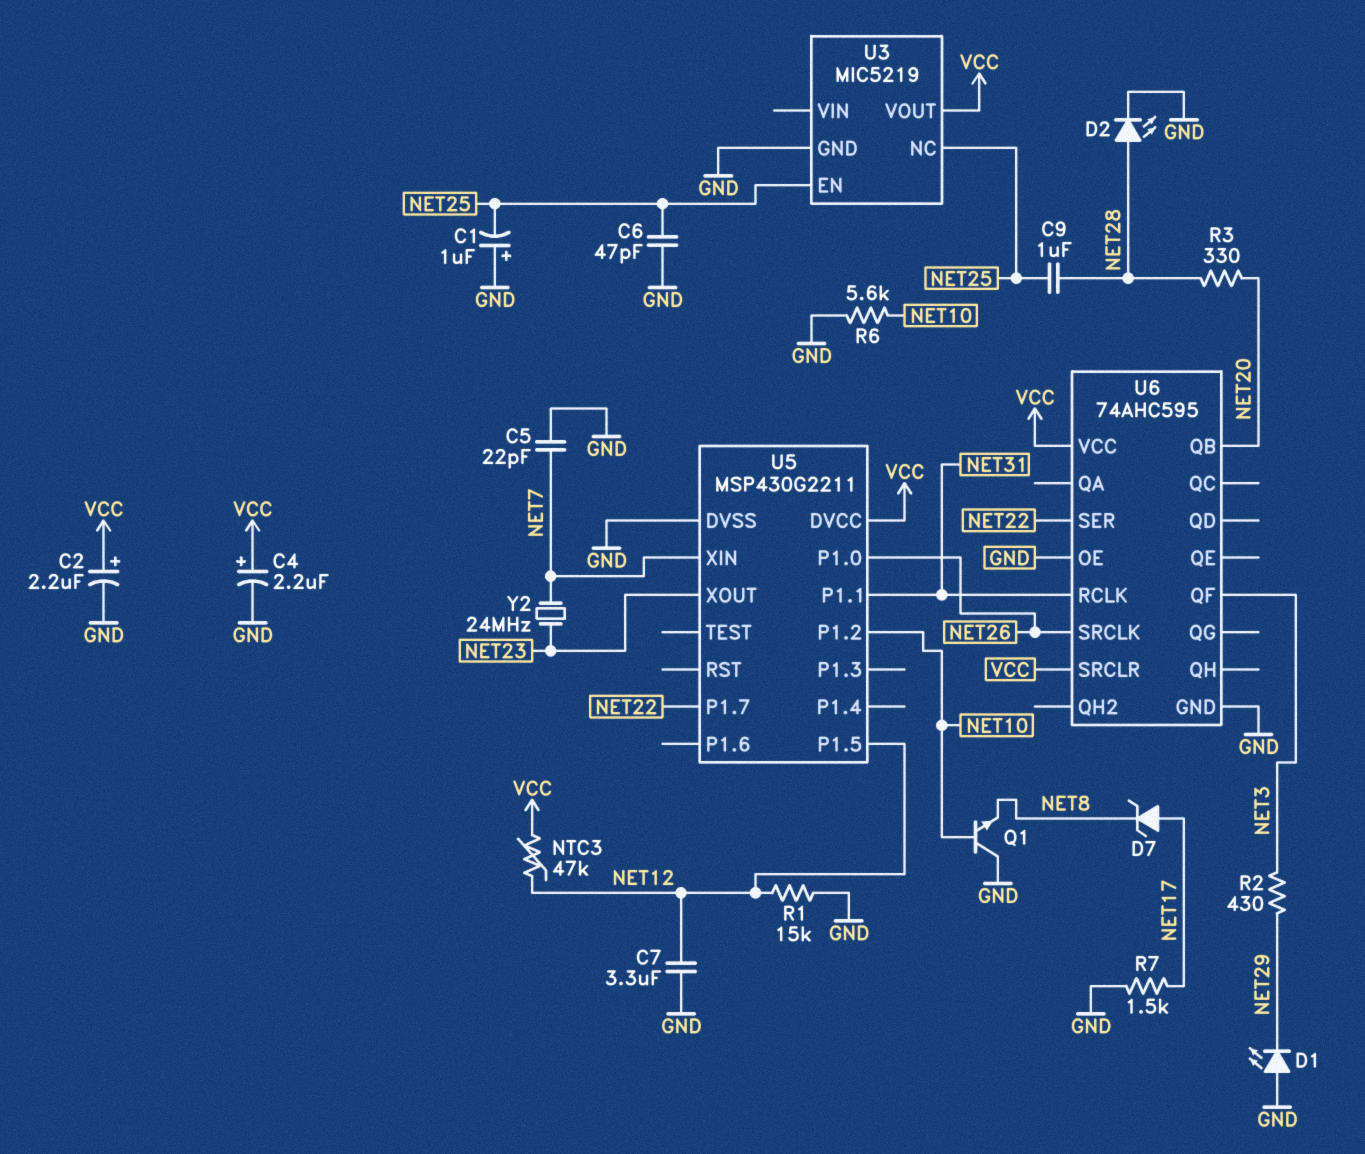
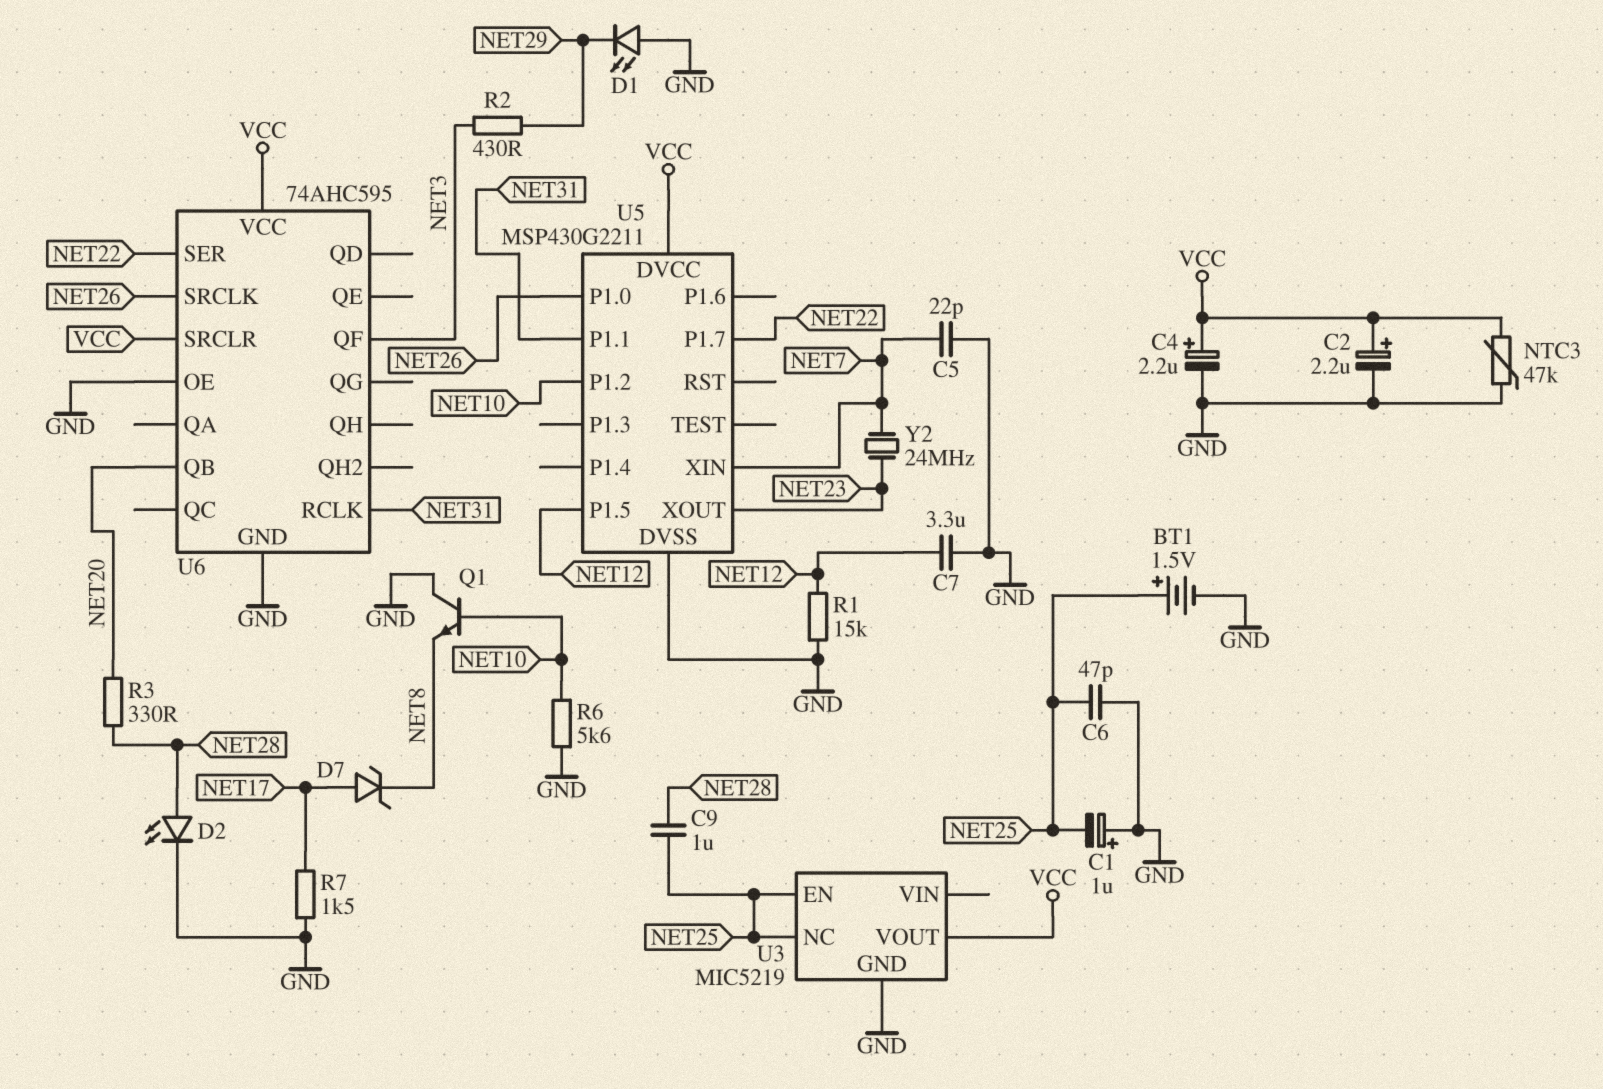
BT1: none -> 1.5V (plus NET25, minus GND)
NTC3: 47k (NET12, VCC) -> 47k (GND, VCC)

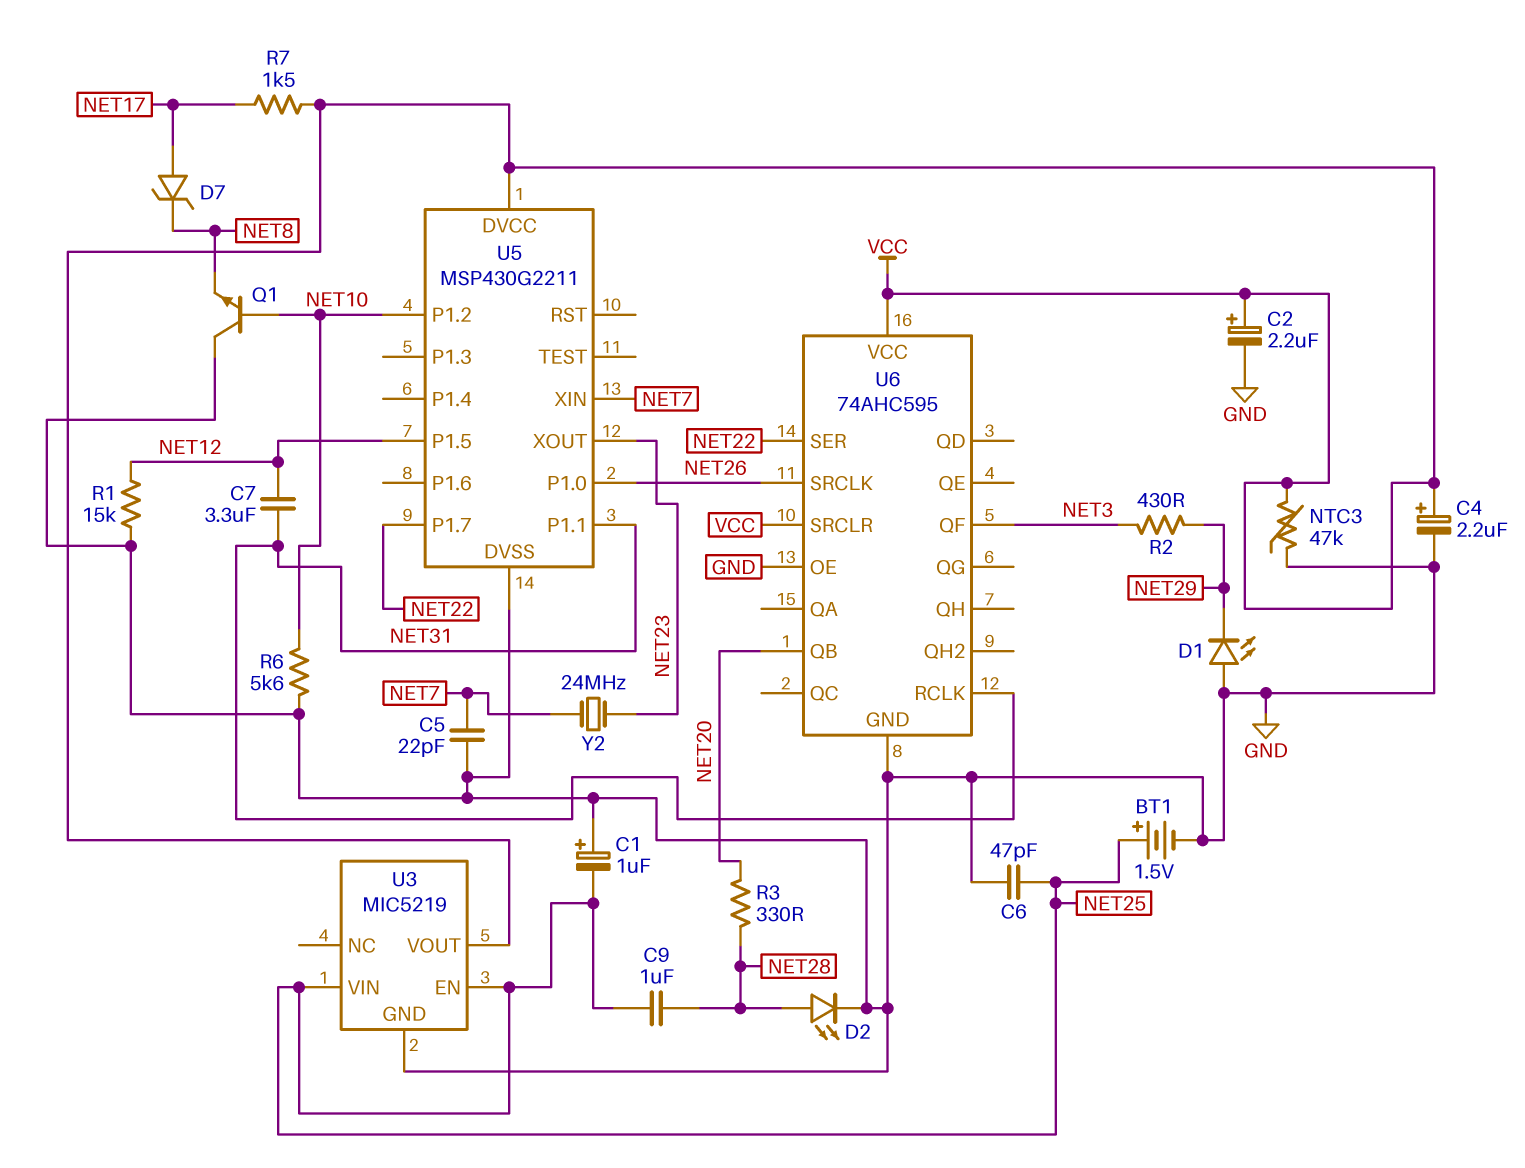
C7: 3.3uF (GND, NET12) -> 3.3uF (NET12, NET31)
R7: 1.5k (GND, NET17) -> 1.5k (NET17, VCC)
U3 pin NC: NET25 -> none
U3 pin VIN: none -> NET25

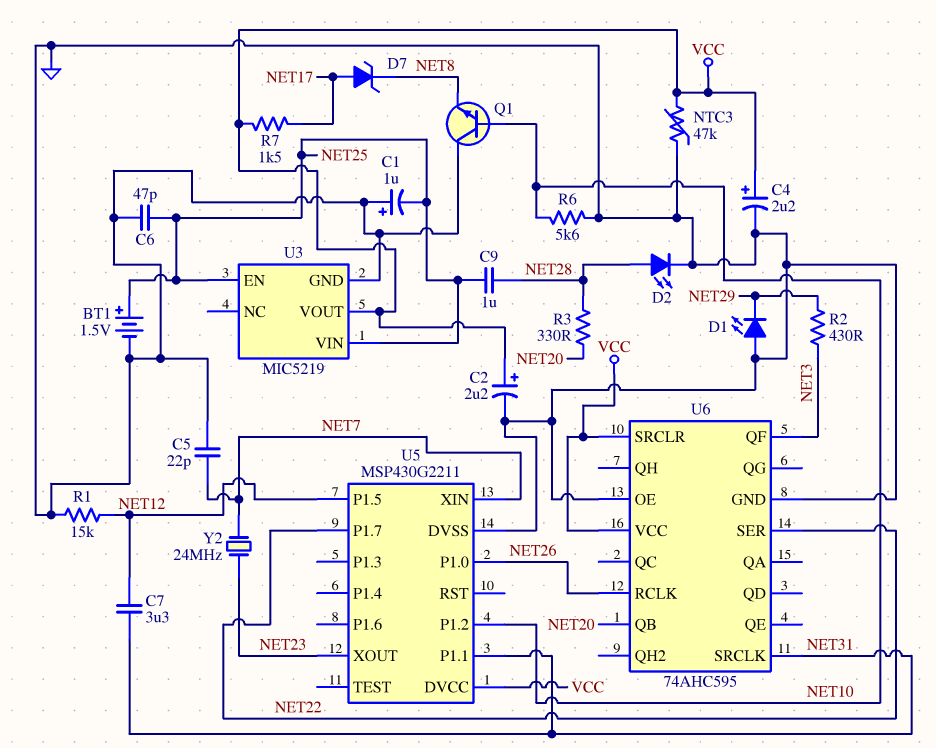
U6 pin RCLK: NET31 -> NET26
U6 pin SRCLK: NET26 -> NET31

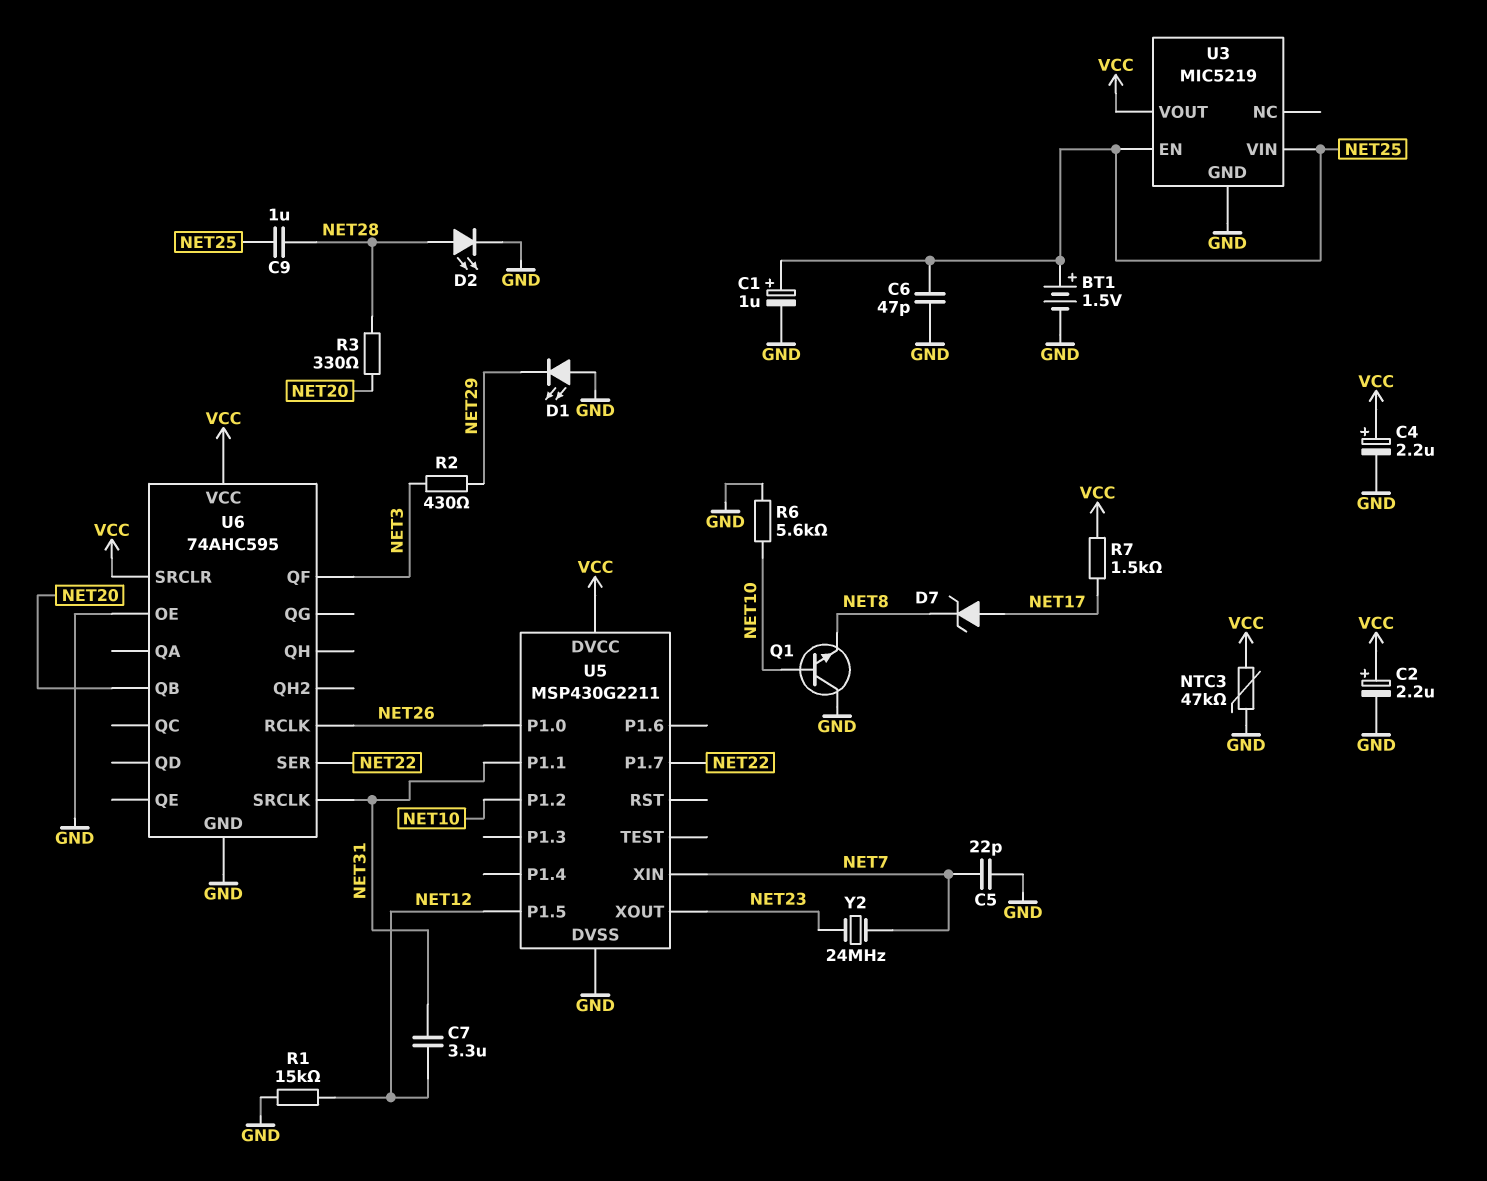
C1: 1uF (plus GND, minus NET25) -> 1uF (plus NET25, minus GND)

